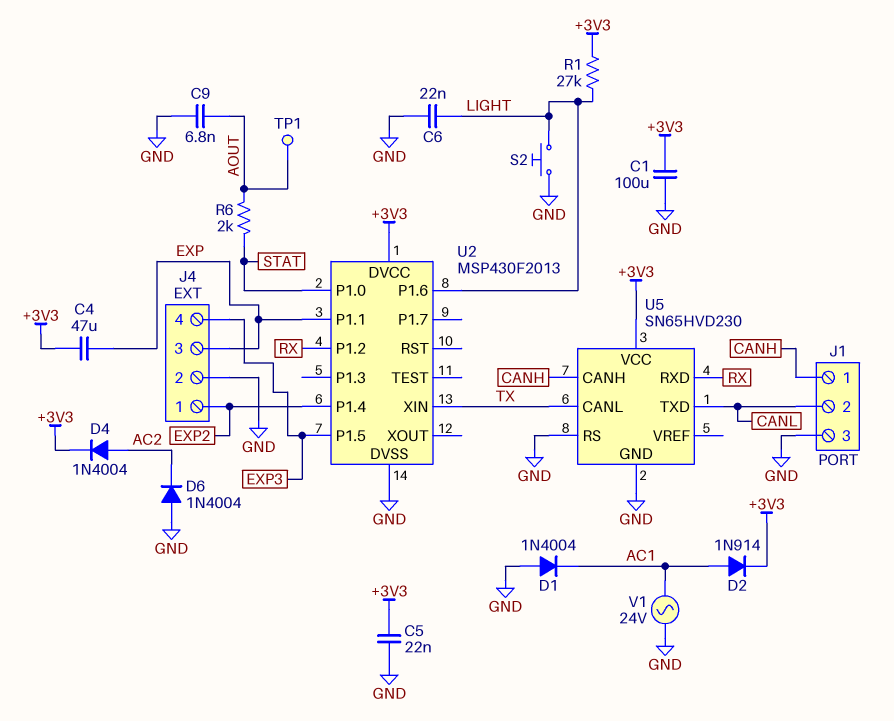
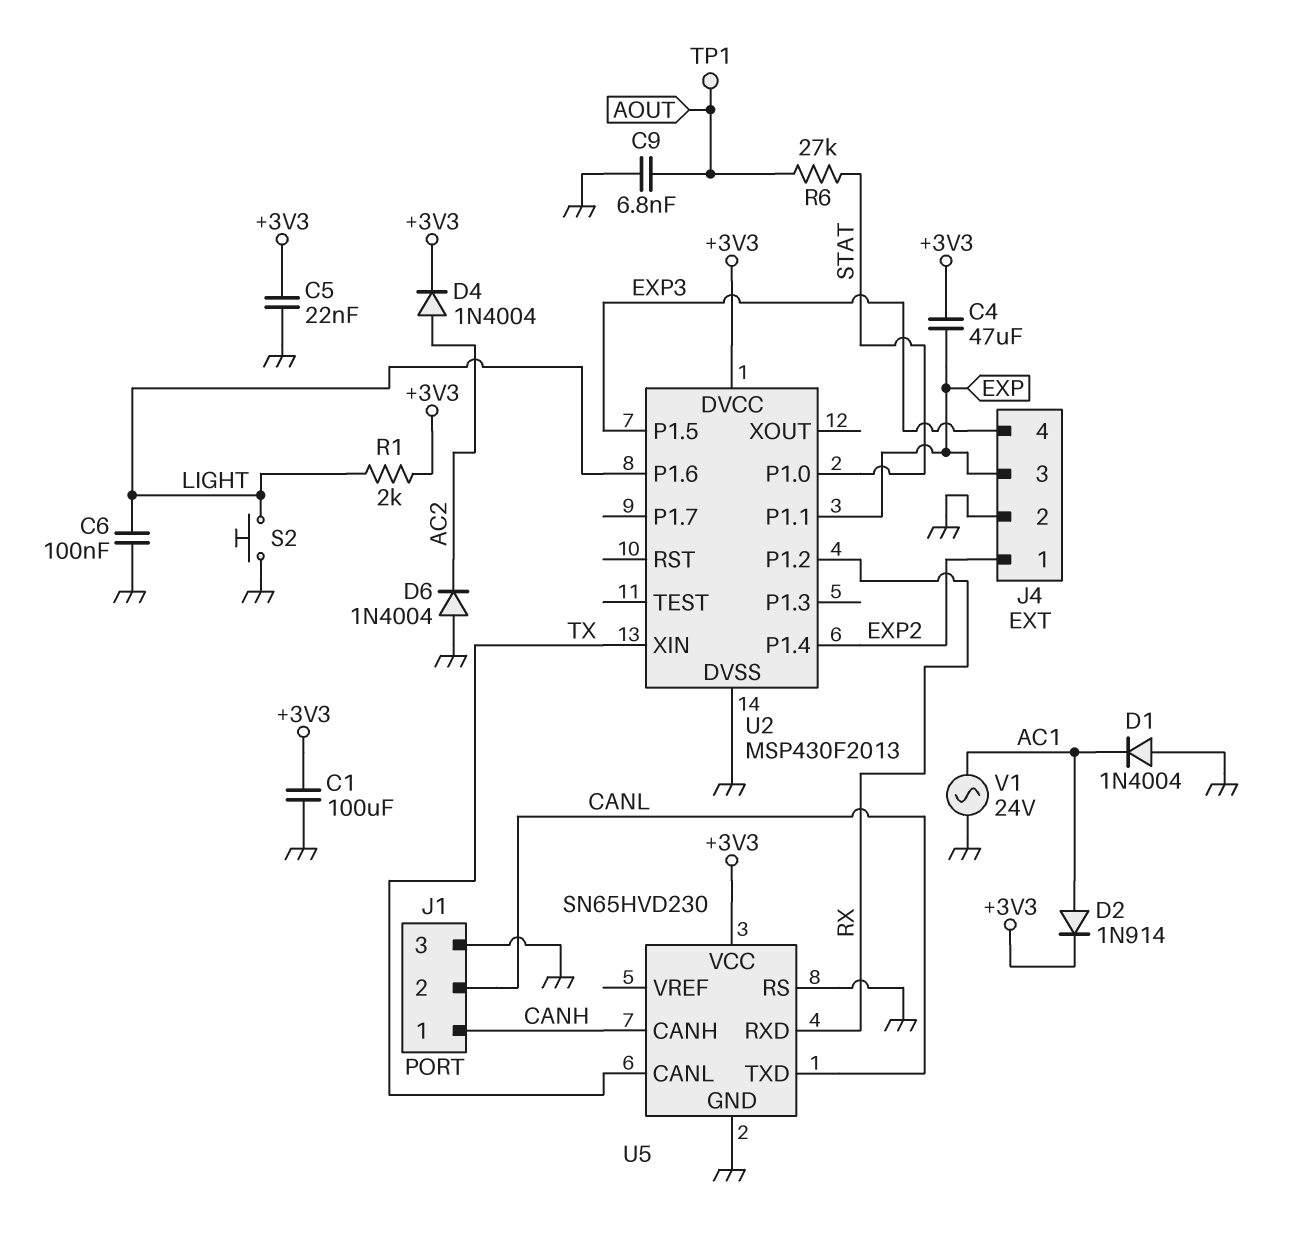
C6: 22nF (GND, LIGHT) -> 100nF (GND, LIGHT)
R1: 27k (+3V3, LIGHT) -> 2k (+3V3, LIGHT)
R6: 2k (AOUT, STAT) -> 27k (AOUT, STAT)

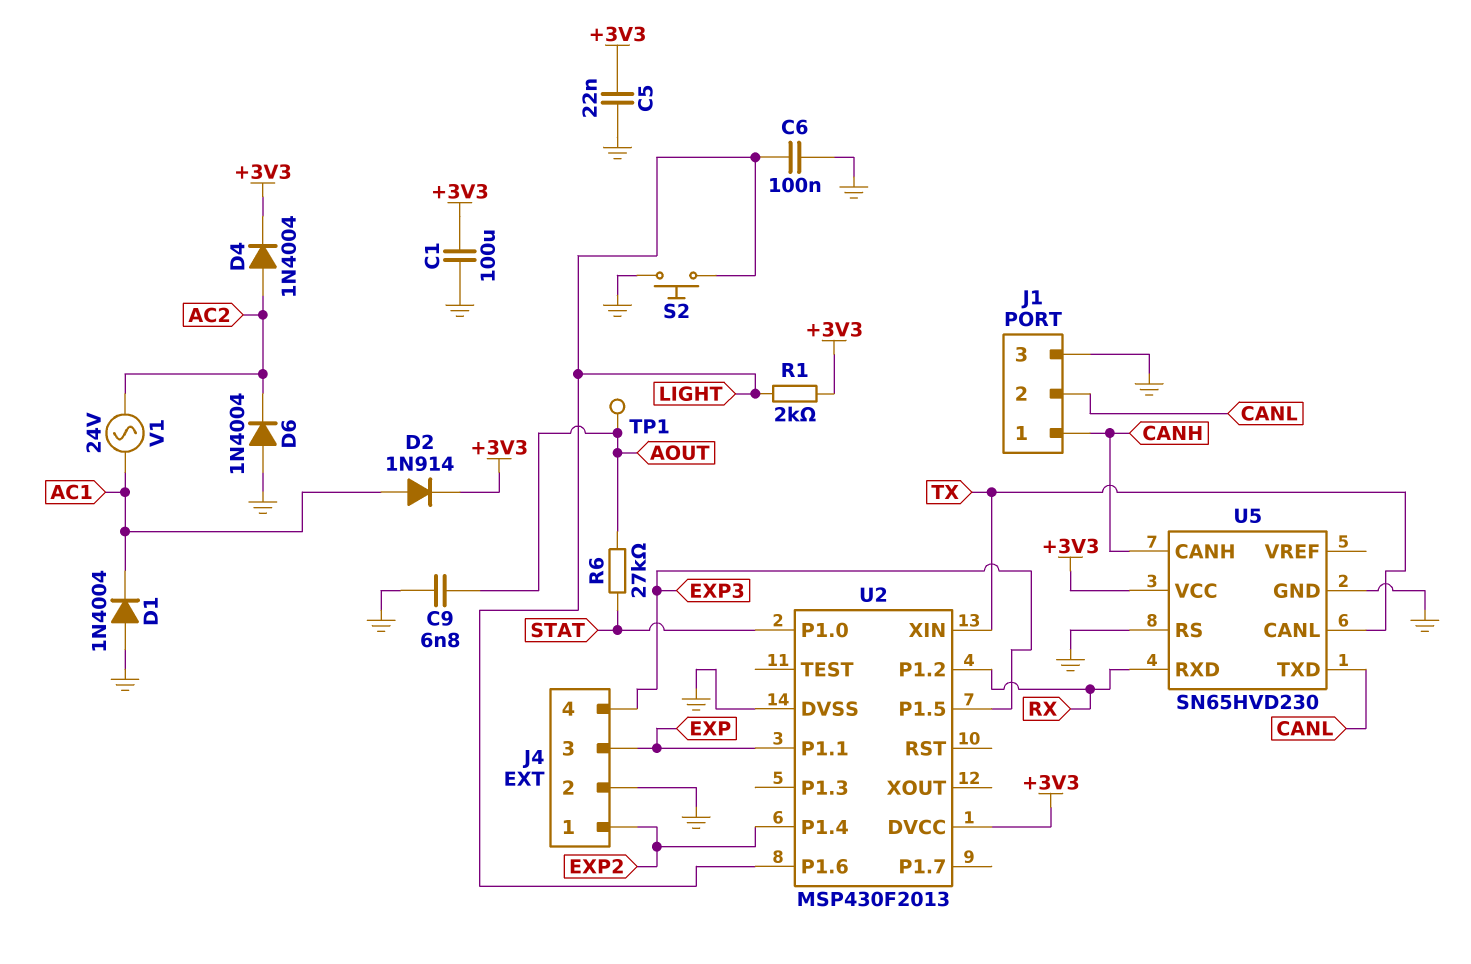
C4: 47uF (+3V3, EXP) -> none
V1: AC 24V (AC1, GND) -> AC 24V (AC1, AC2)

